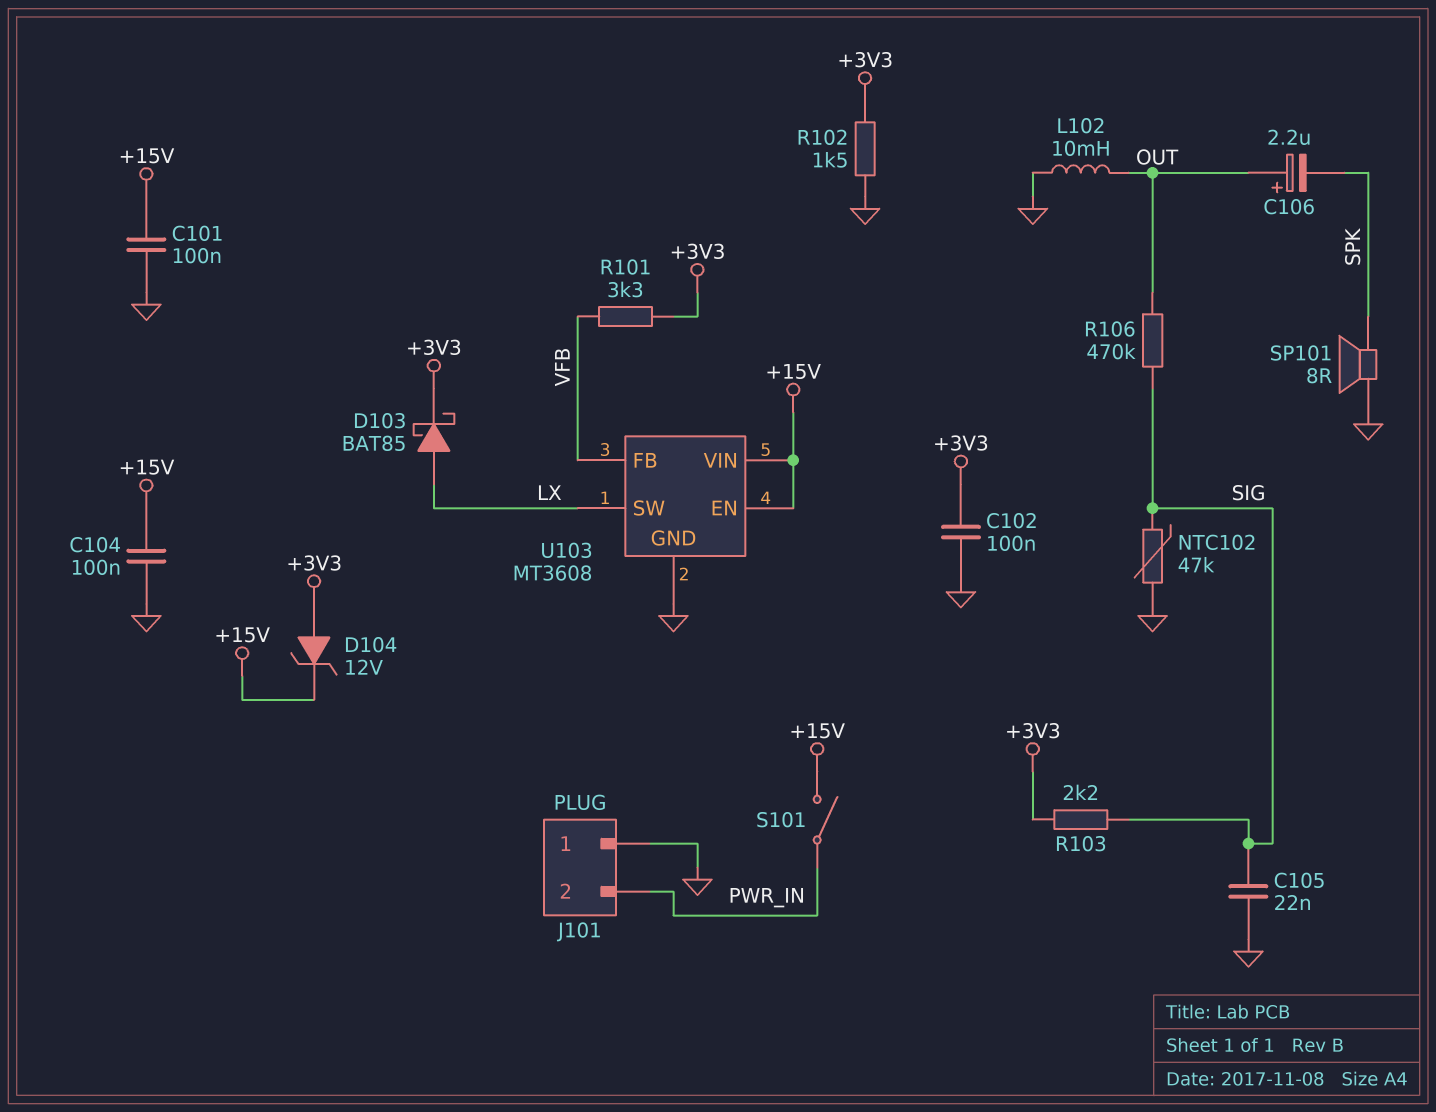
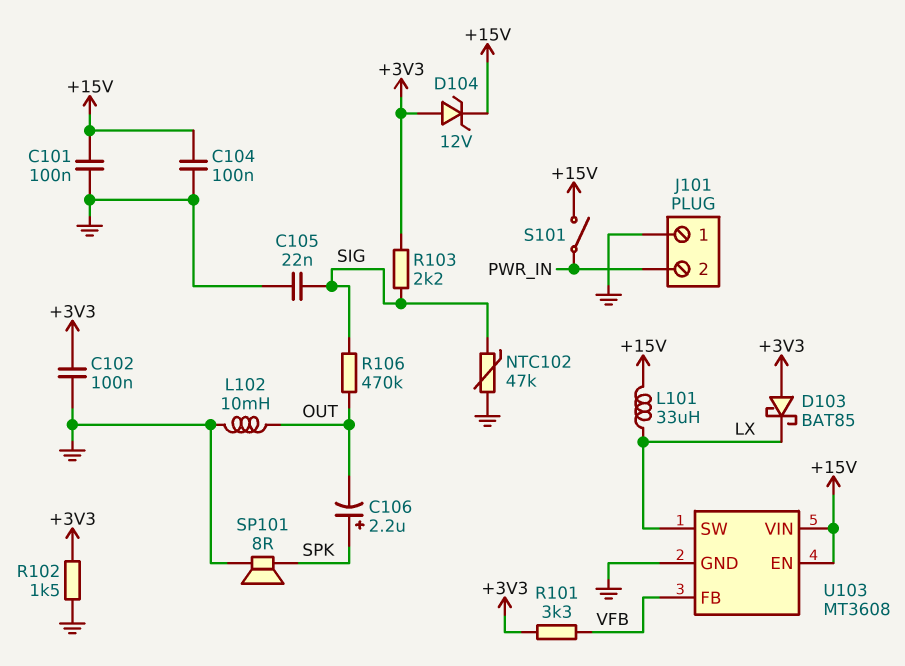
C106: 2.2uF (plus OUT, minus SPK) -> 2.2uF (plus SPK, minus OUT)
D103: schottky BAT85 (A LX, K +3V3) -> schottky BAT85 (A +3V3, K LX)
L101: none -> 33uH (+15V, LX)

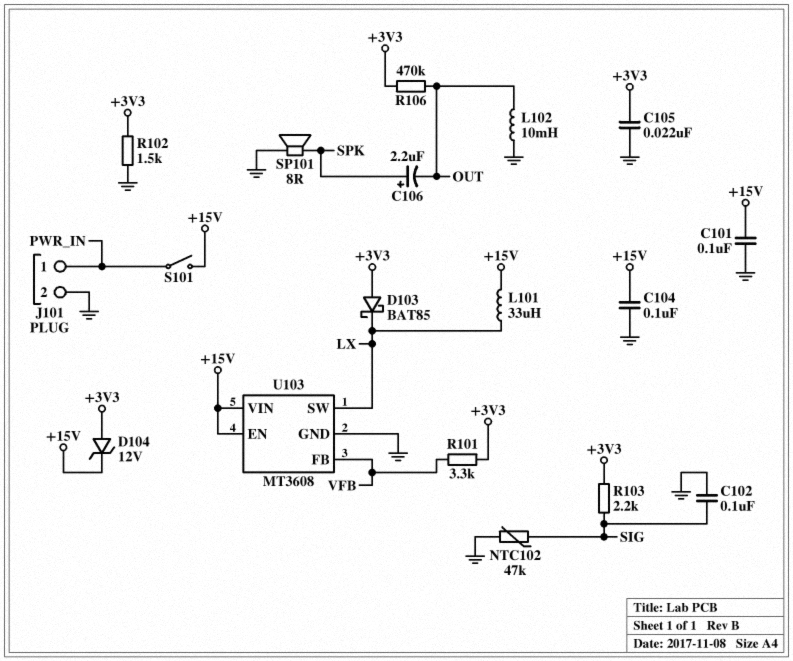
C102: 100nF (+3V3, GND) -> 100nF (GND, SIG)
C105: 22nF (GND, SIG) -> 22nF (+3V3, GND)
J101 pin 1: GND -> PWR_IN
J101 pin 2: PWR_IN -> GND
R106: 470k (OUT, SIG) -> 470k (+3V3, OUT)

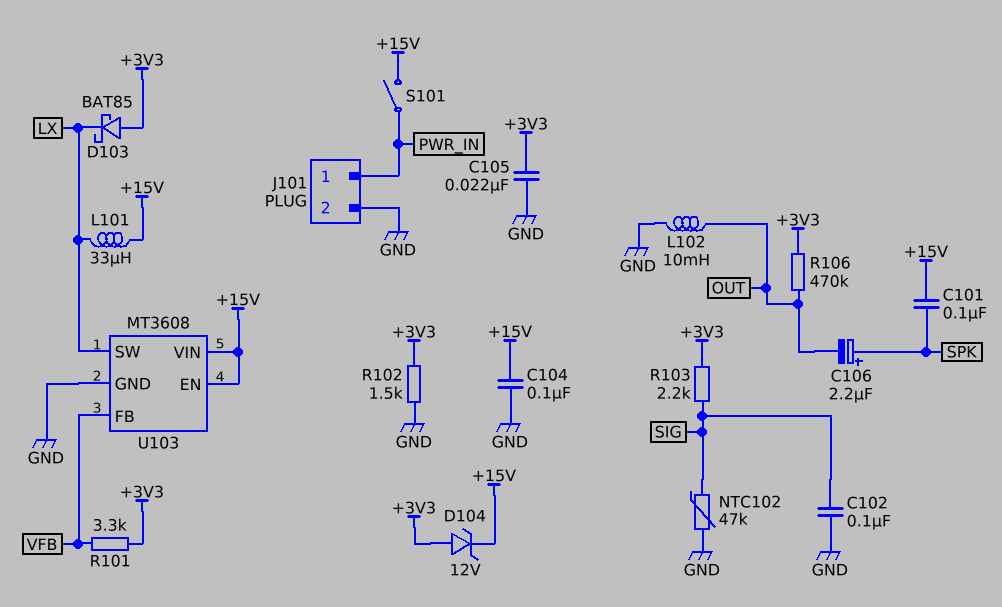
C101: 100nF (+15V, GND) -> 100nF (+15V, SPK)
SP101: speaker 8R (GND, SPK) -> none

